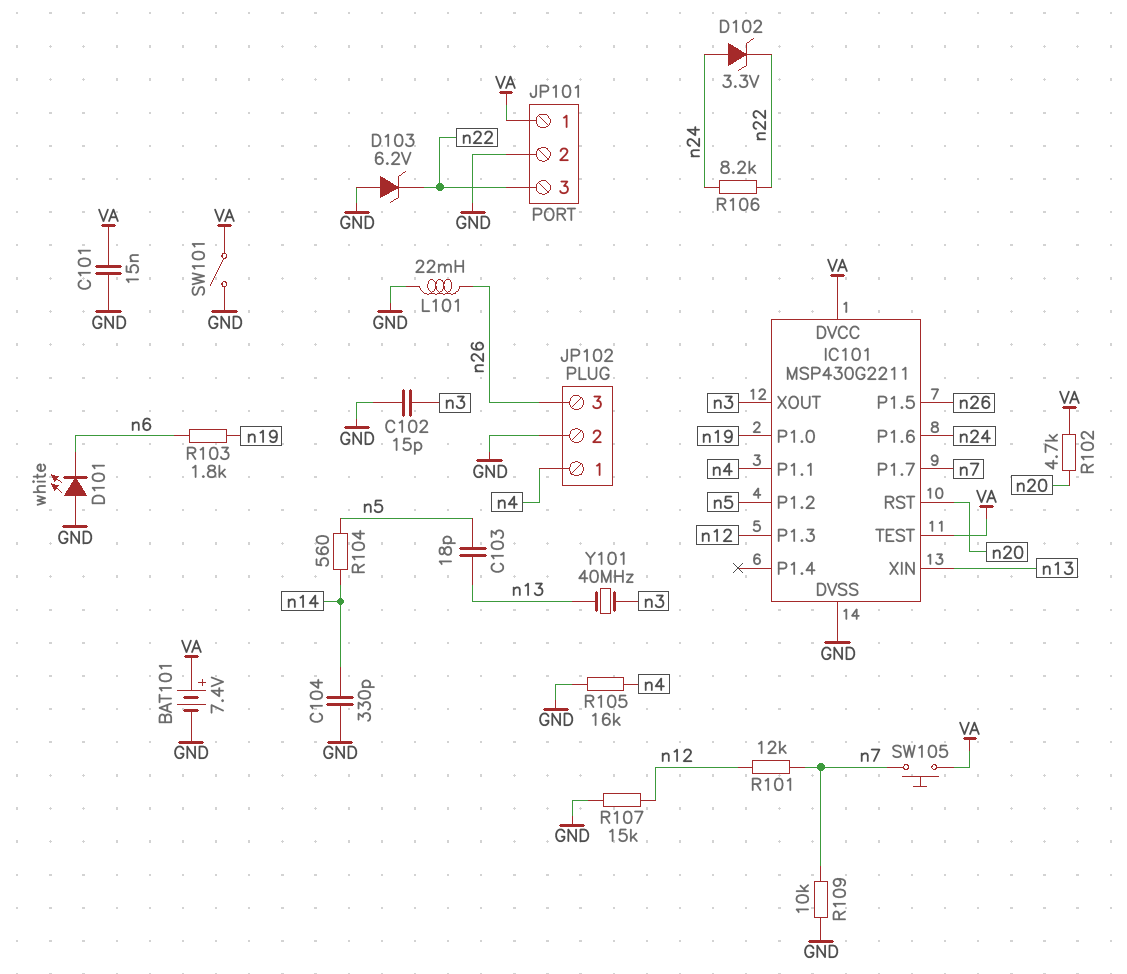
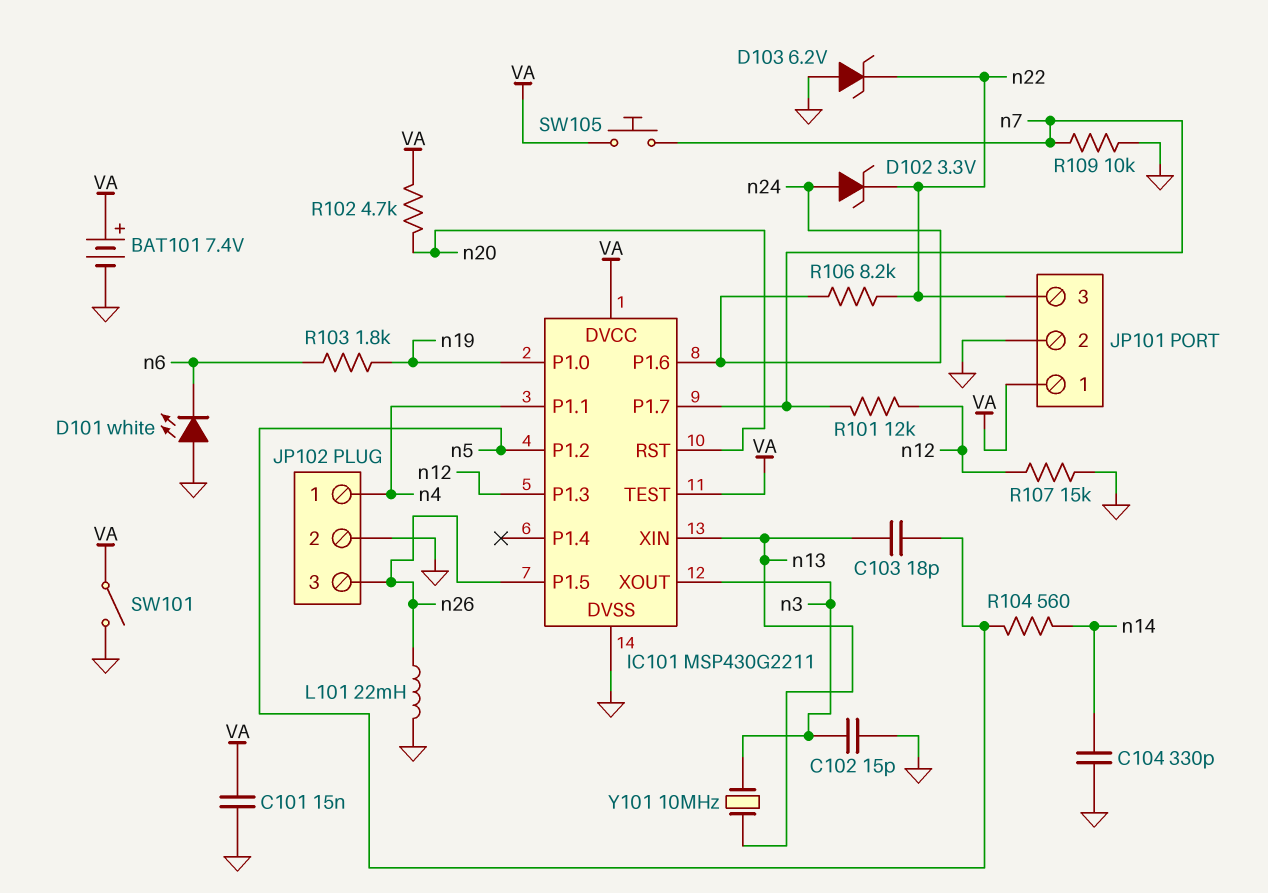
R105: 16k (GND, n4) -> none
Y101: 40MHz (n3, n13) -> 10MHz (n3, n13)

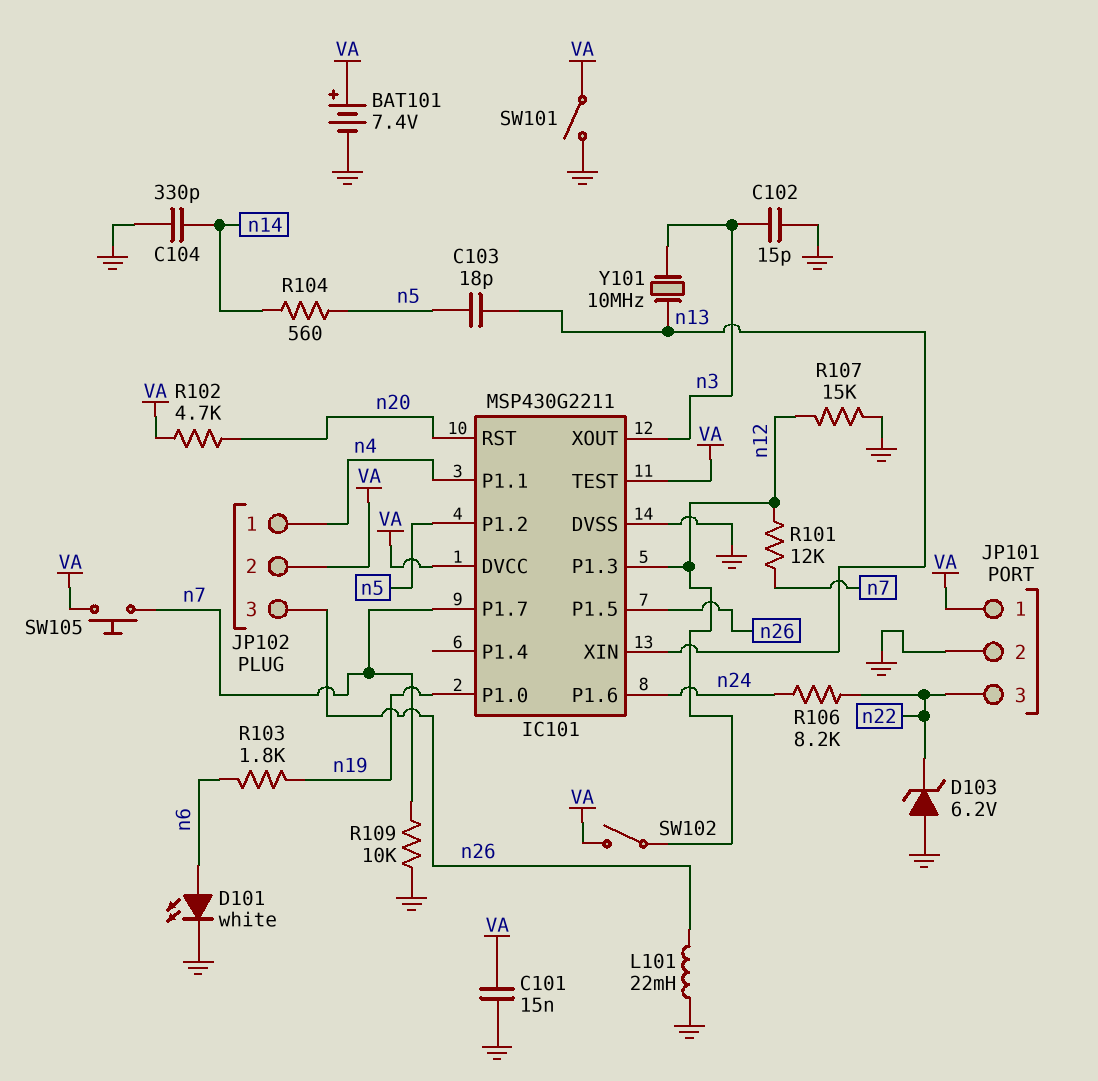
D101: LED white (A GND, K n6) -> LED white (A n6, K GND)
D102: zener 3.3V (A n24, K n22) -> none
JP102 pin 2: GND -> VA
SW102: none -> switch (VA, n12)

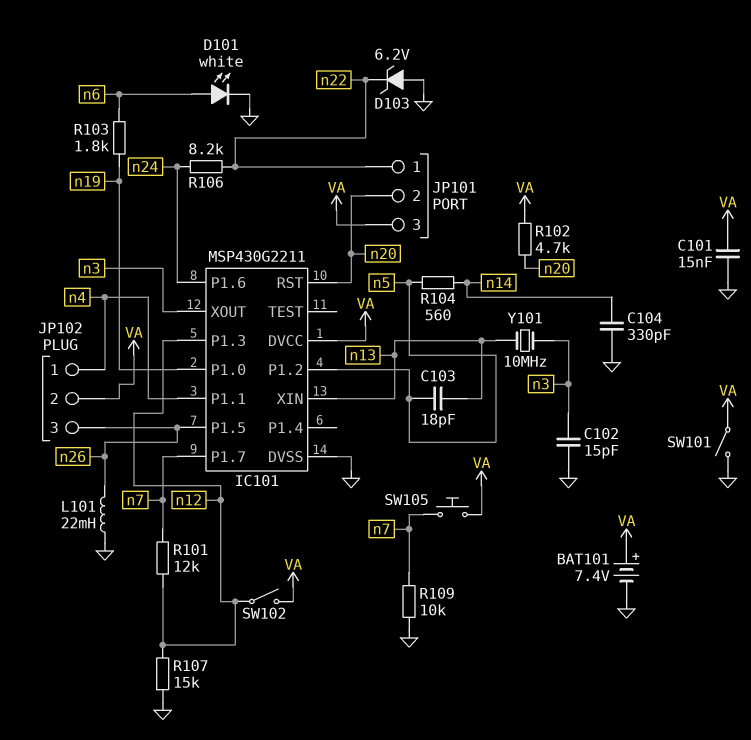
IC101 pin TEST: VA -> none
JP101 pin 1: VA -> n22
JP101 pin 2: GND -> n20
JP101 pin 3: n22 -> VA

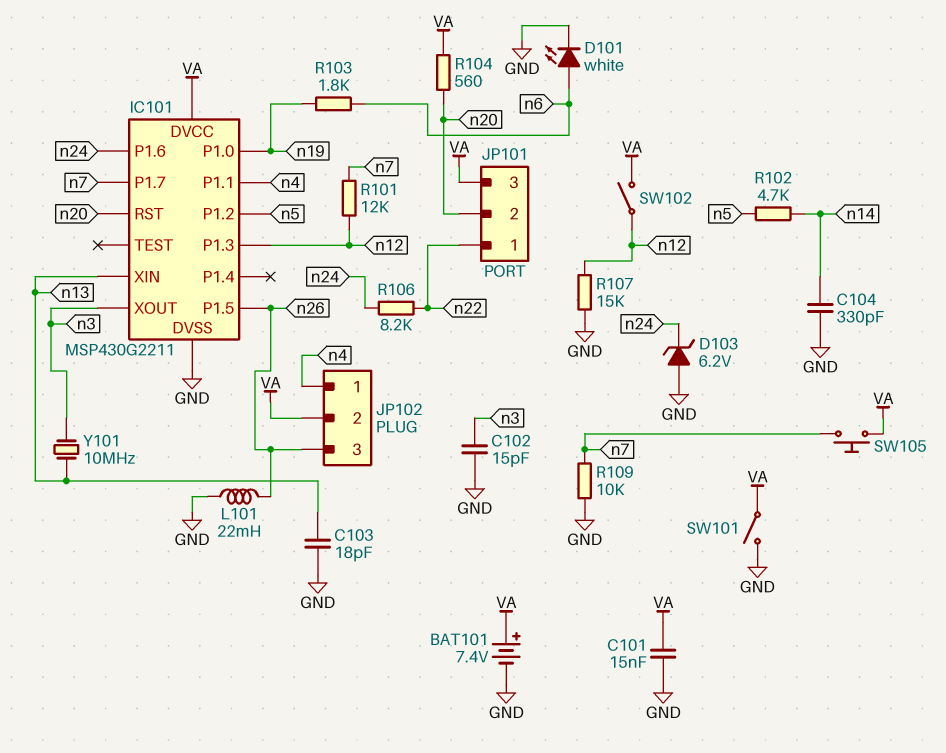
C103: 18pF (n5, n13) -> 18pF (GND, n13)
D103: zener 6.2V (A GND, K n22) -> zener 6.2V (A GND, K n24)
R102: 4.7k (VA, n20) -> 4.7k (n5, n14)
R104: 560 (n5, n14) -> 560 (VA, n20)

